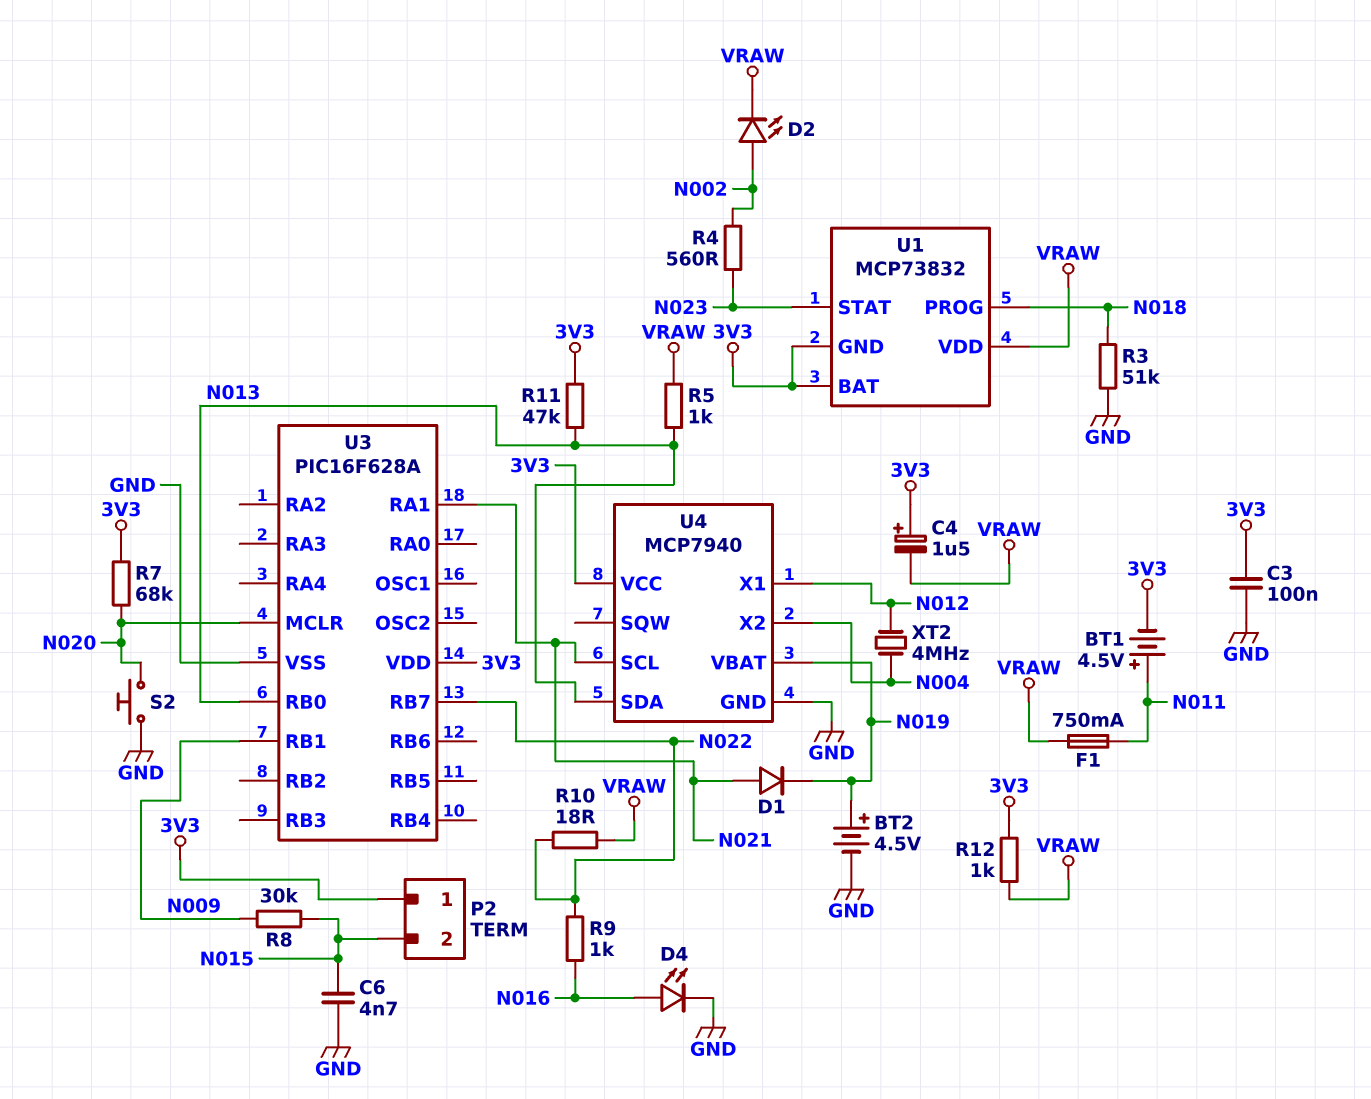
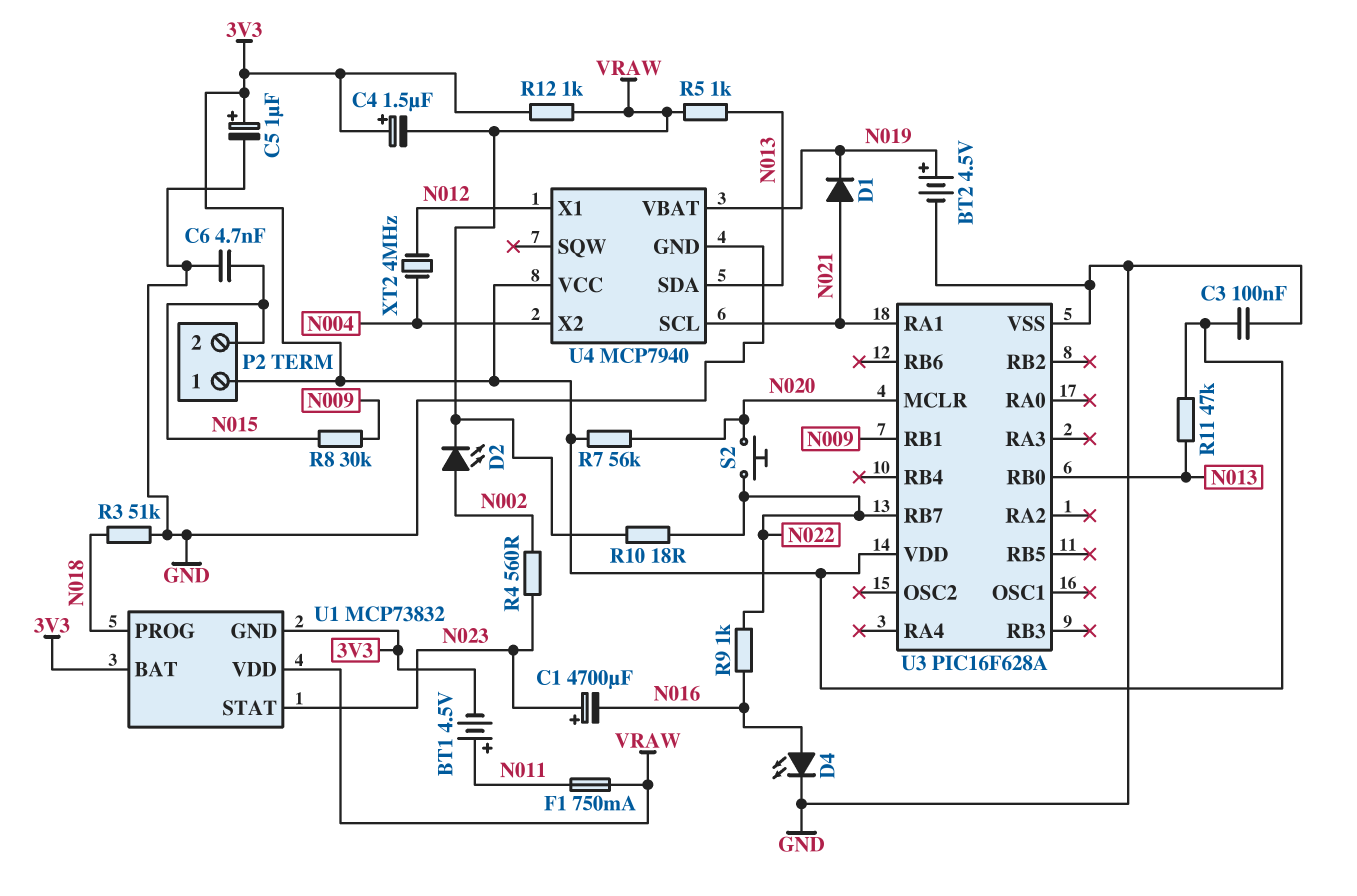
C1: none -> 4700uF (plus N023, minus N016)
C5: none -> 1uF (plus 3V3, minus GND)
R7: 68k (3V3, N020) -> 56k (3V3, N020)
S2: button (GND, N020) -> button (N020, N022)

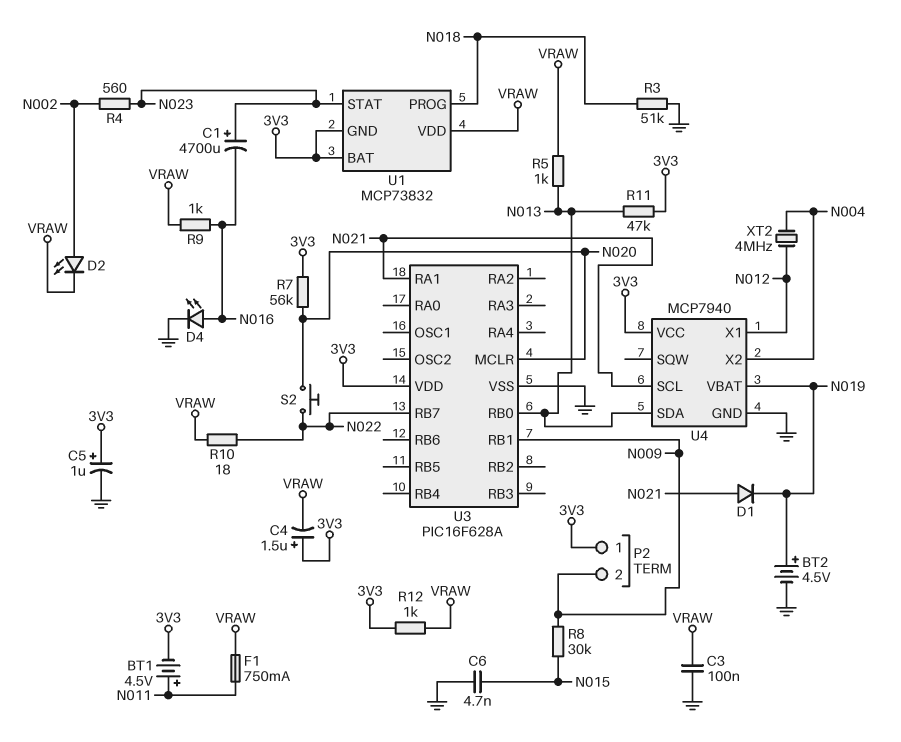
C3: 100nF (3V3, GND) -> 100nF (GND, VRAW)
P2 pin 2: N015 -> N009
R9: 1k (N016, N022) -> 1k (N016, VRAW)

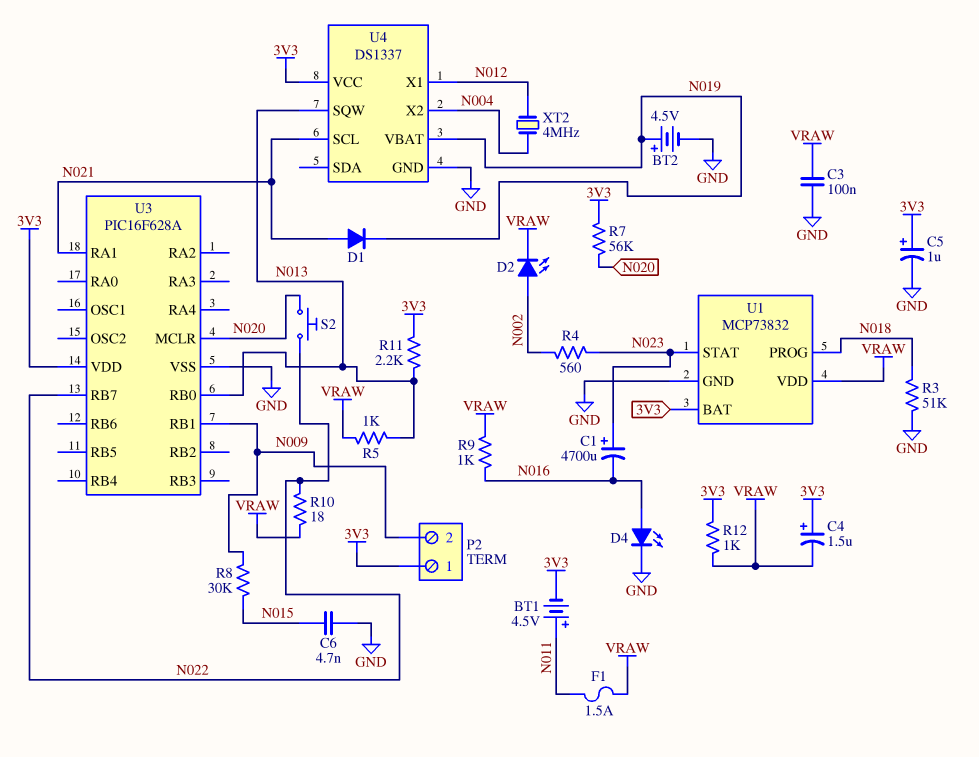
F1: 750mA (N011, VRAW) -> 1.5A (N011, VRAW)
R11: 47k (3V3, N013) -> 2.2k (3V3, N013)
U1 pin GND: 3V3 -> GND
U4: MCP7940 -> DS1337
U4 pin SDA: N013 -> none
U4 pin SQW: none -> N013

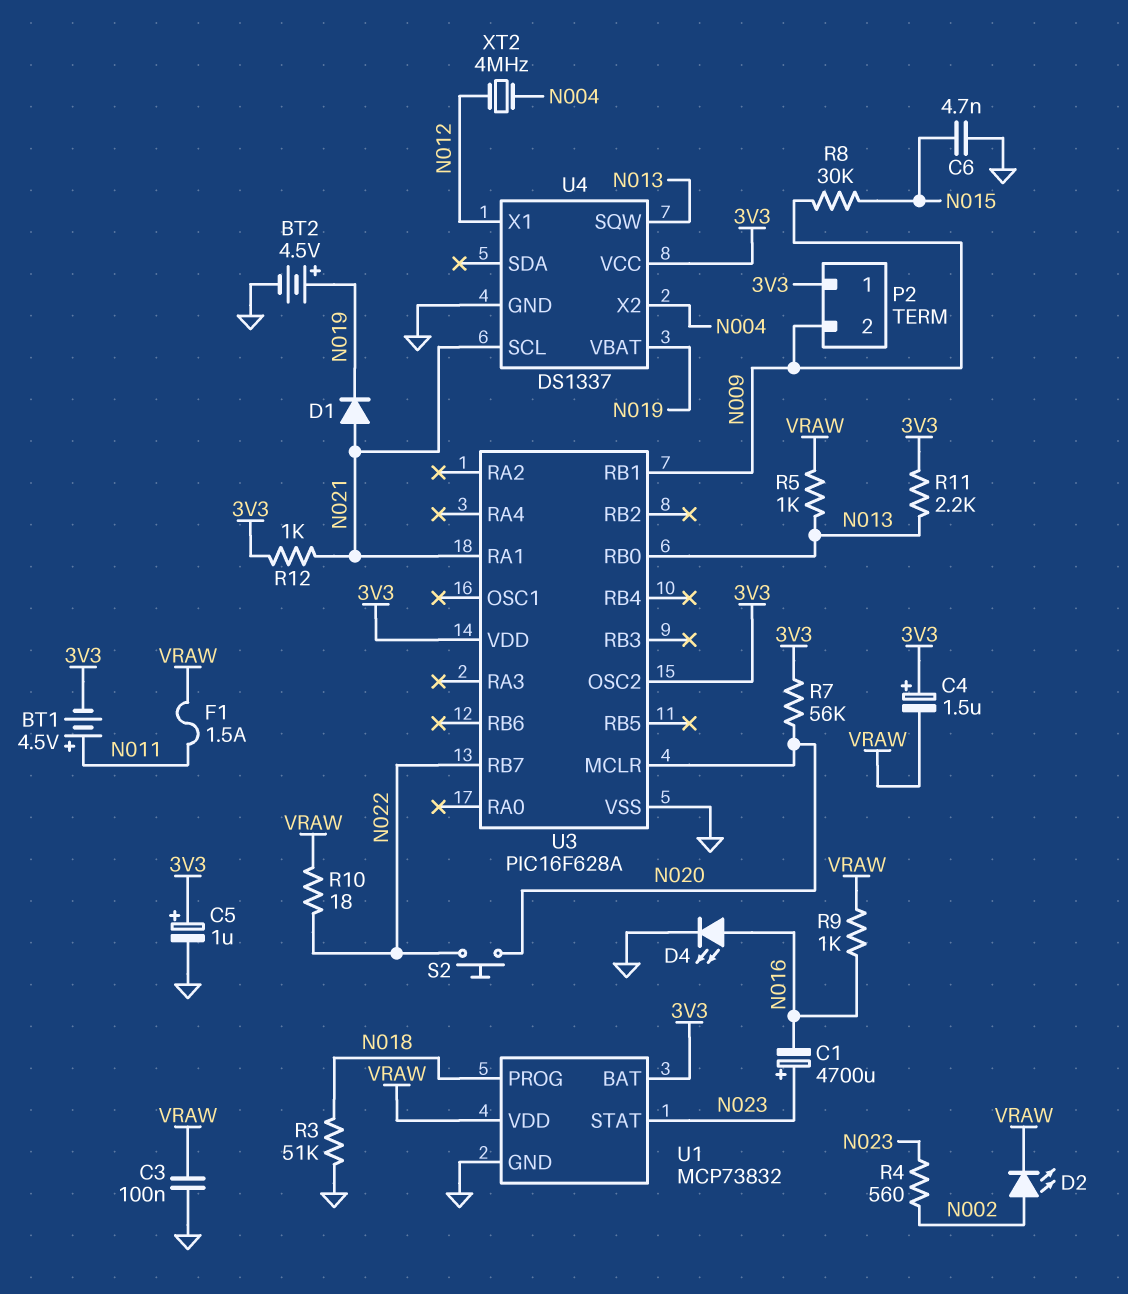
R12: 1k (3V3, VRAW) -> 1k (3V3, N021)
U3 pin OSC2: none -> 3V3

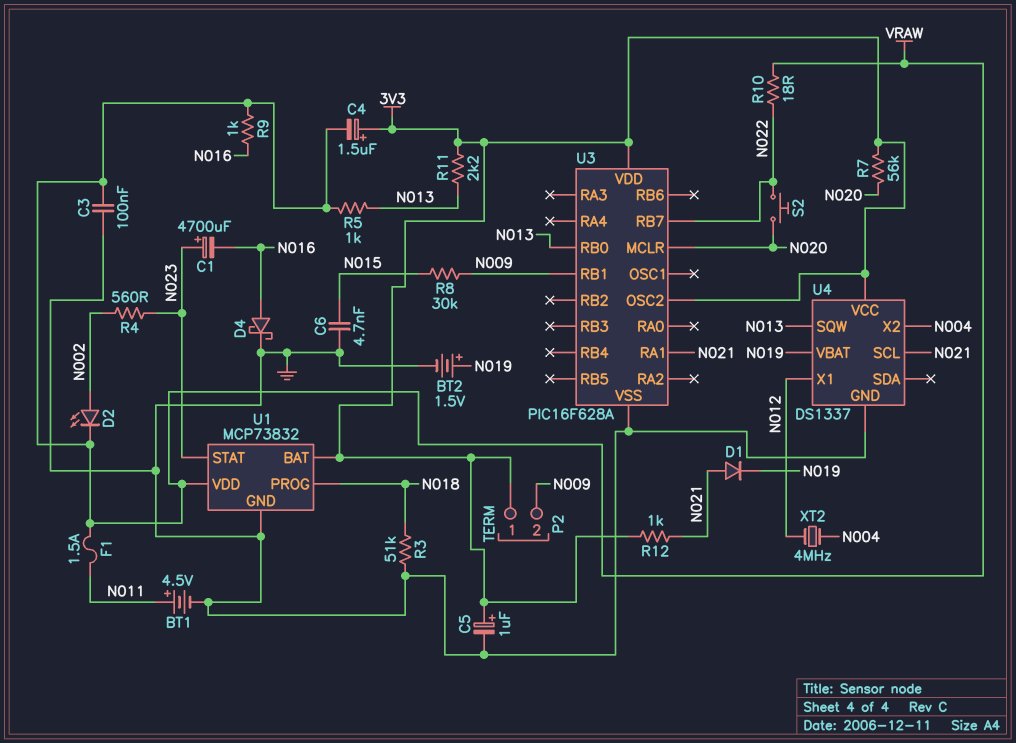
BT1: 4.5V (plus N011, minus 3V3) -> 4.5V (plus N011, minus GND)
BT2: 4.5V (plus N019, minus GND) -> 1.5V (plus N019, minus GND)
D4: LED (A N016, K GND) -> schottky (A N016, K GND)

